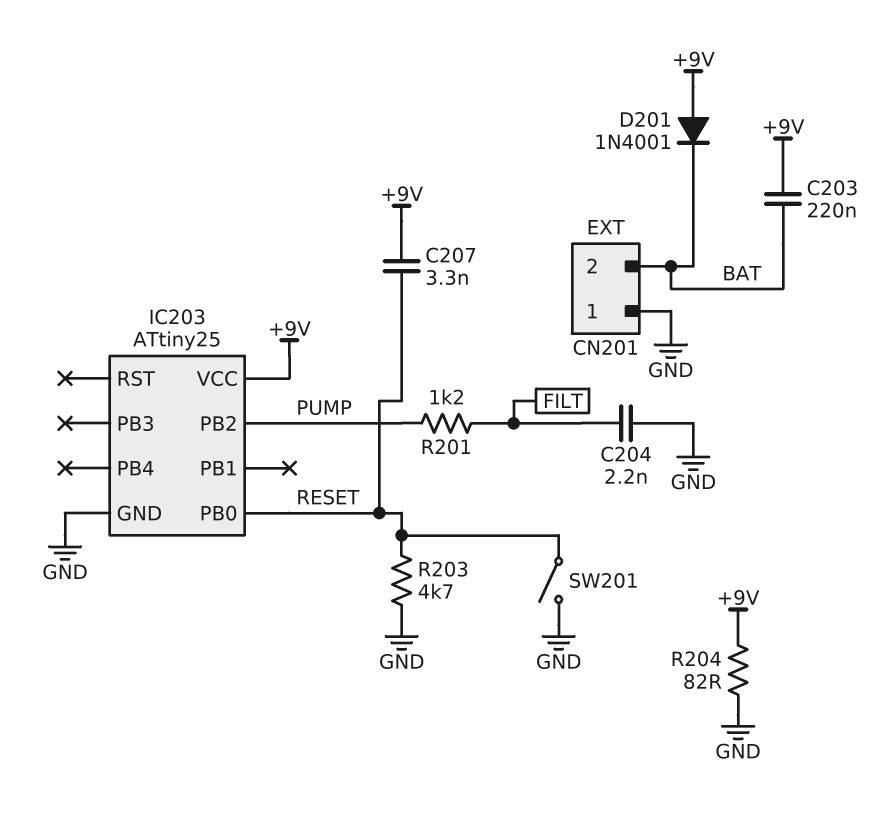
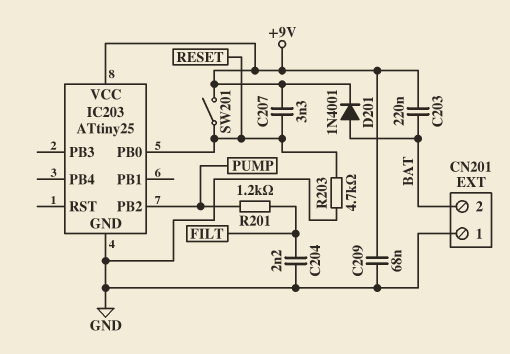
C209: none -> 68nF (+9V, GND)
D201: diode 1N4001 (A +9V, K BAT) -> diode 1N4001 (A BAT, K +9V)
R204: 82 (+9V, GND) -> none
SW201: switch (GND, RESET) -> switch (+9V, RESET)

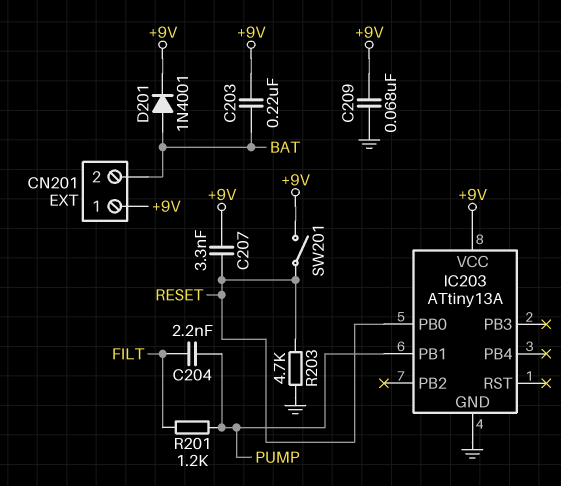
C204: 2.2nF (FILT, GND) -> 2.2nF (FILT, PUMP)
CN201 pin 1: GND -> +9V
IC203: ATtiny25 -> ATtiny13A
IC203 pin PB1: none -> PUMP
IC203 pin PB2: PUMP -> none

